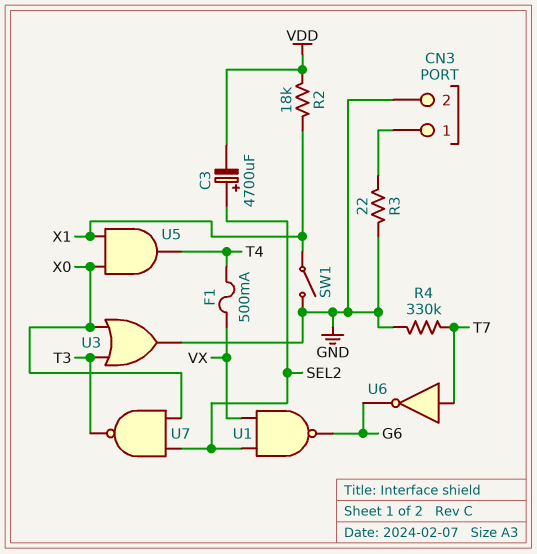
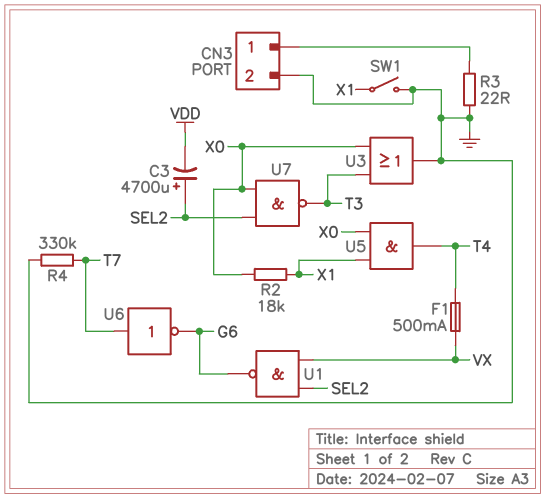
R2: 18k (VDD, X1) -> 18k (X0, X1)

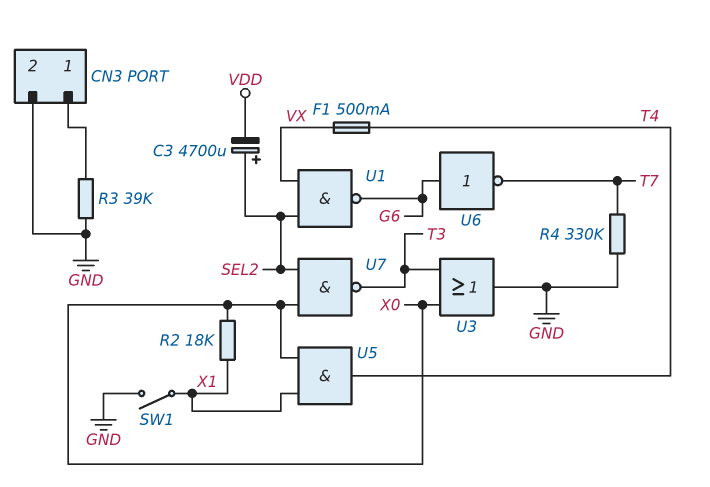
R3: 22 (CN3/1, GND) -> 39k (CN3/1, GND)
U6: NOT (in T7, out G6) -> NOT (in G6, out T7)

